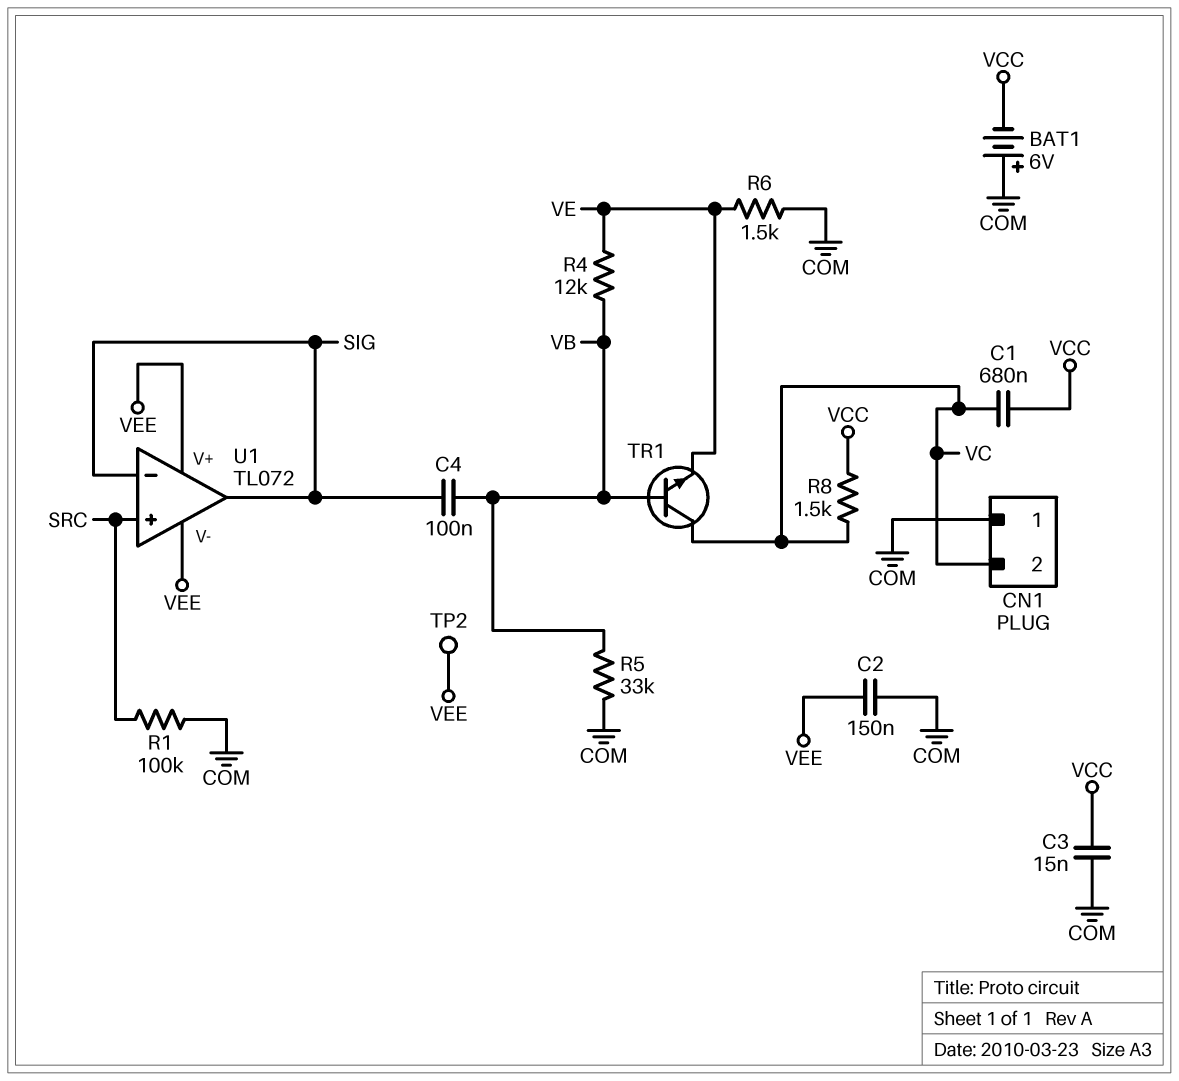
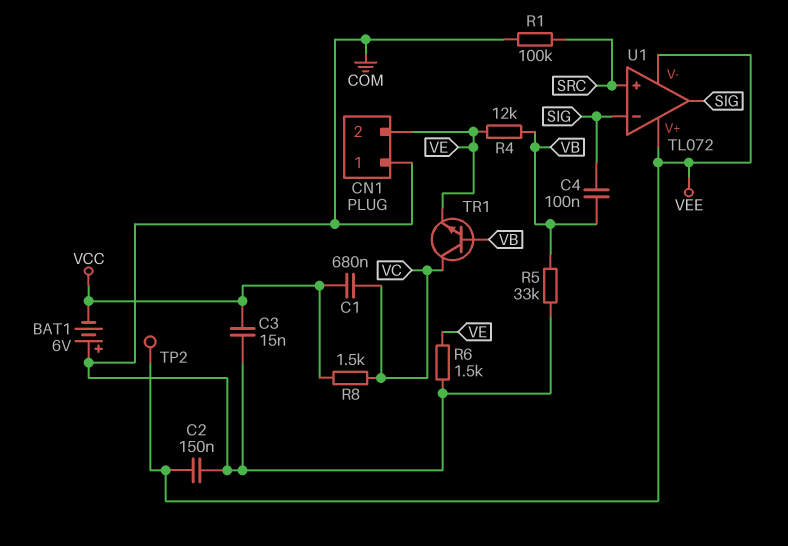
CN1 pin 2: VC -> VE

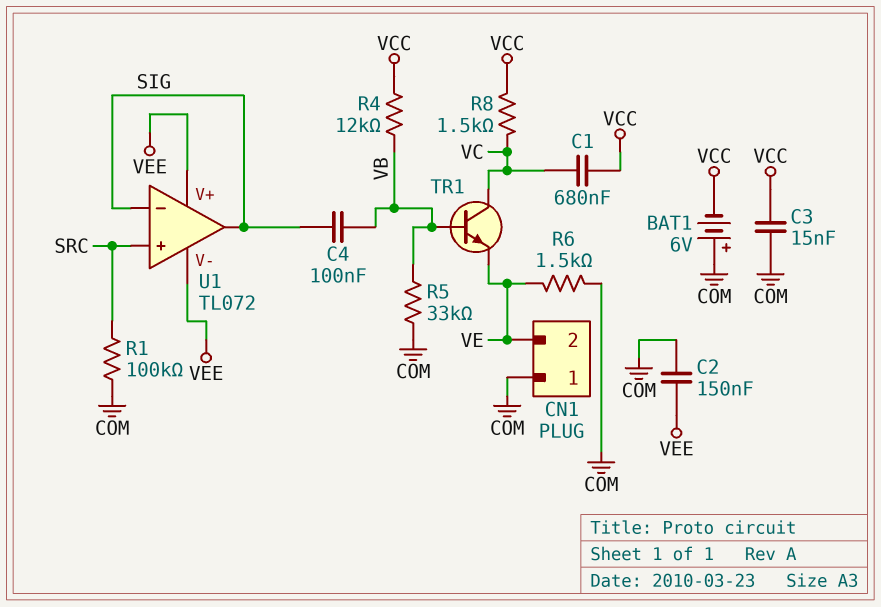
R4: 12k (VB, VE) -> 12k (VB, VCC)
TP2: test point (VEE) -> none

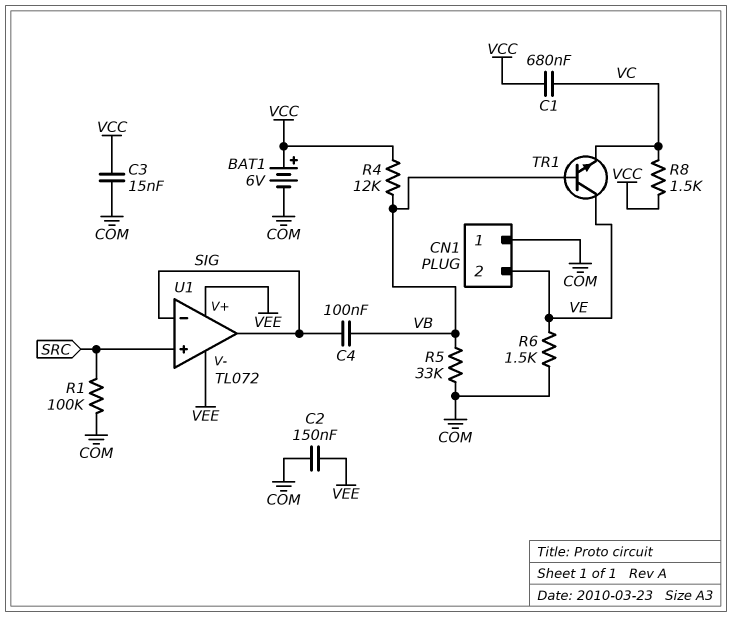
BAT1: 6V (plus COM, minus VCC) -> 6V (plus VCC, minus COM)
TR1: NPN (B VB, C VC, E VE) -> NPN (B VB, C VE, E VC)

